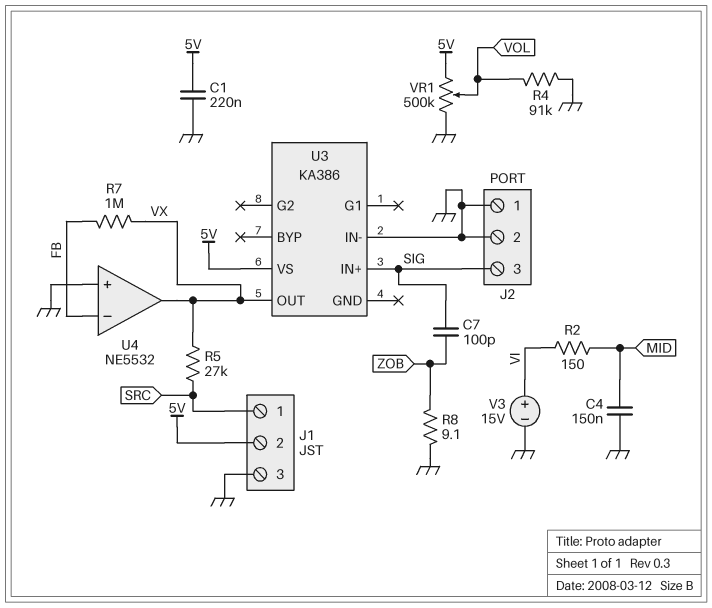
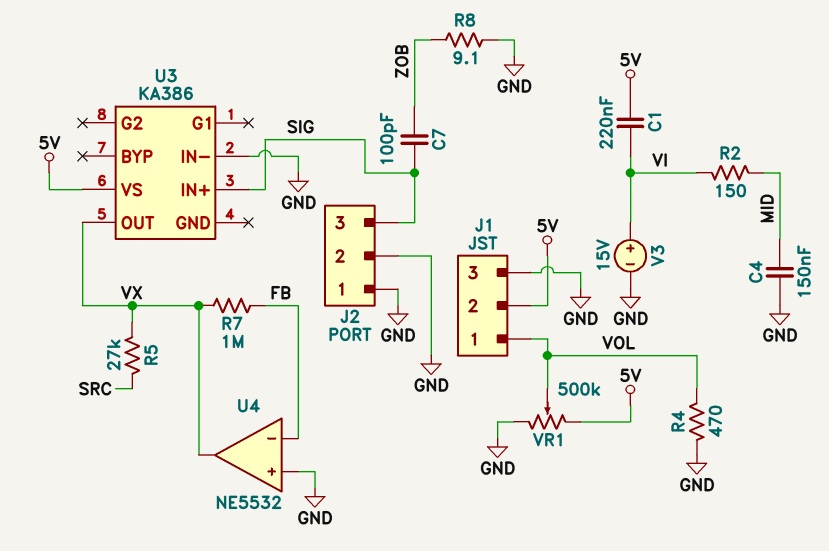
C1: 220nF (5V, GND) -> 220nF (5V, VI)
J1 pin 1: SRC -> VOL
R4: 91k (GND, VOL) -> 470 (GND, VOL)

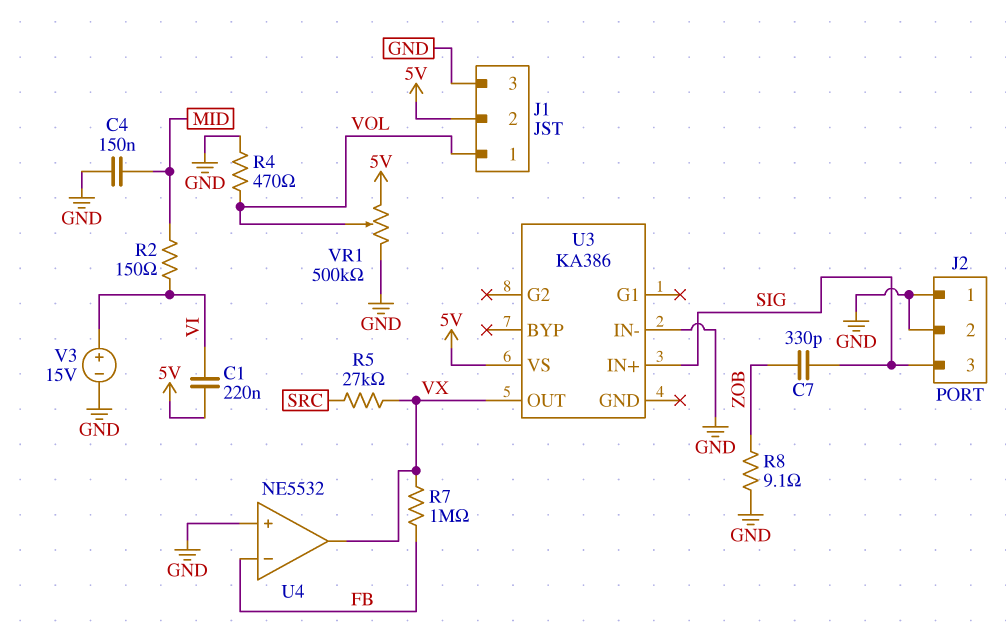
C7: 100pF (SIG, ZOB) -> 330pF (SIG, ZOB)

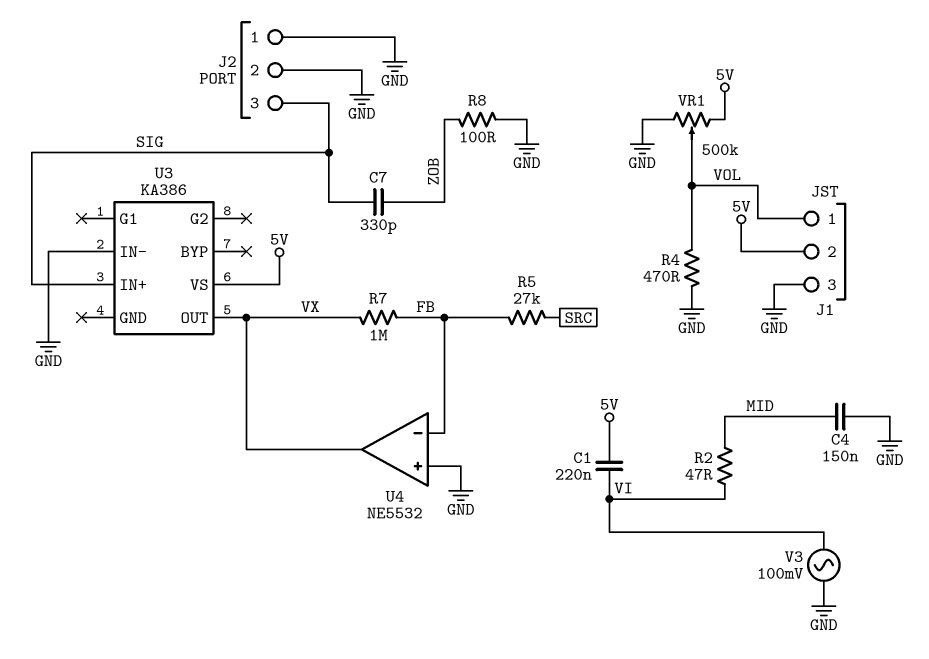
R2: 150 (MID, VI) -> 47 (MID, VI)
R5: 27k (SRC, VX) -> 27k (FB, SRC)
R8: 9.1 (GND, ZOB) -> 100 (GND, ZOB)
V3: 15V (plus VI, minus GND) -> AC 100mV (GND, VI)

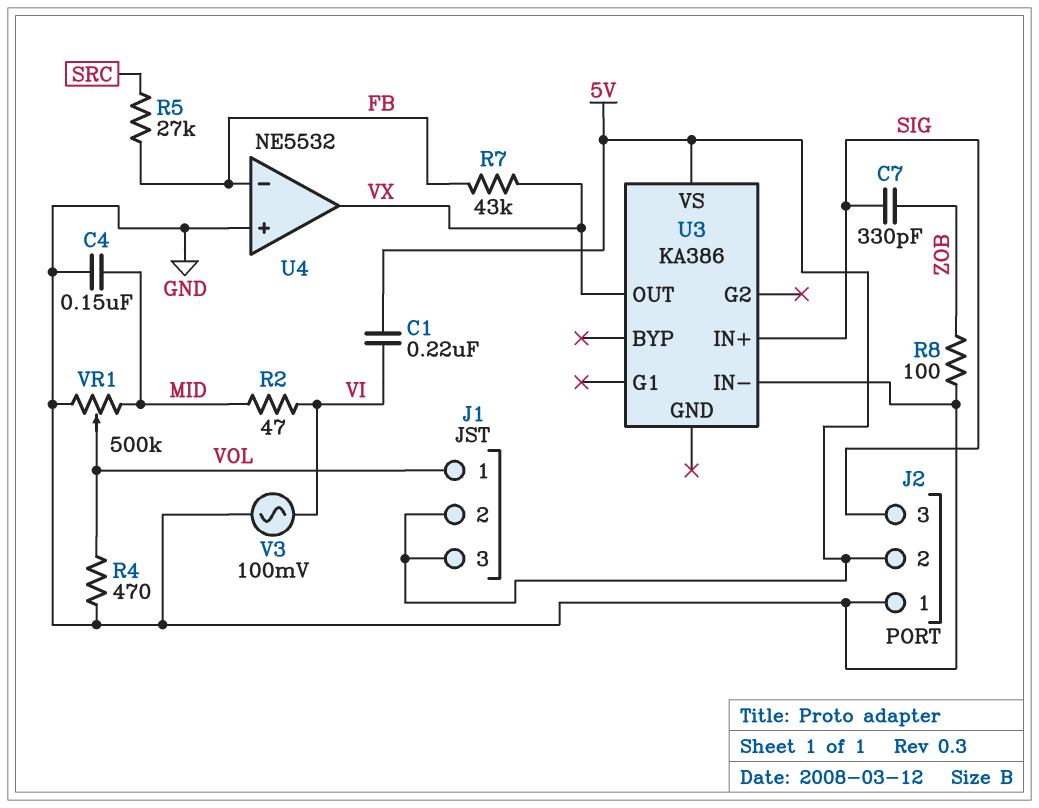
J1 pin 3: GND -> 5V
J2 pin 2: GND -> 5V
R7: 1M (FB, VX) -> 43k (FB, VX)
VR1: 500k (5V, GND, wiper VOL) -> 500k (GND, MID, wiper VOL)

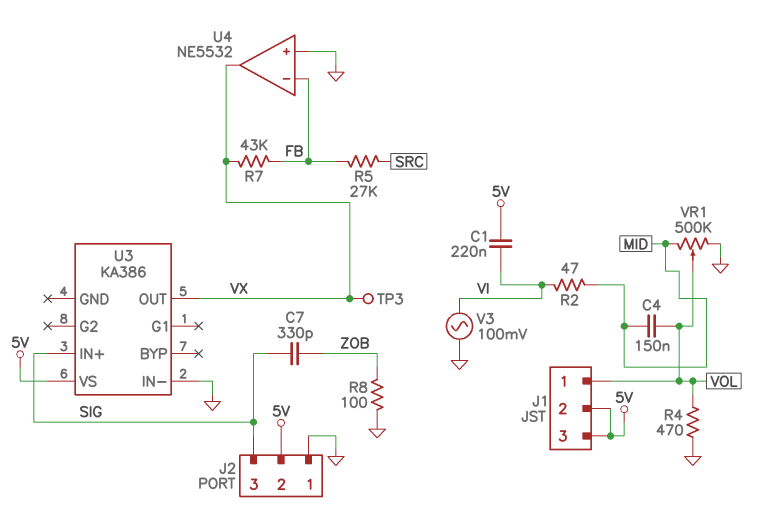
C4: 150nF (GND, MID) -> 150nF (MID, VOL)
TP3: none -> test point (VX)

